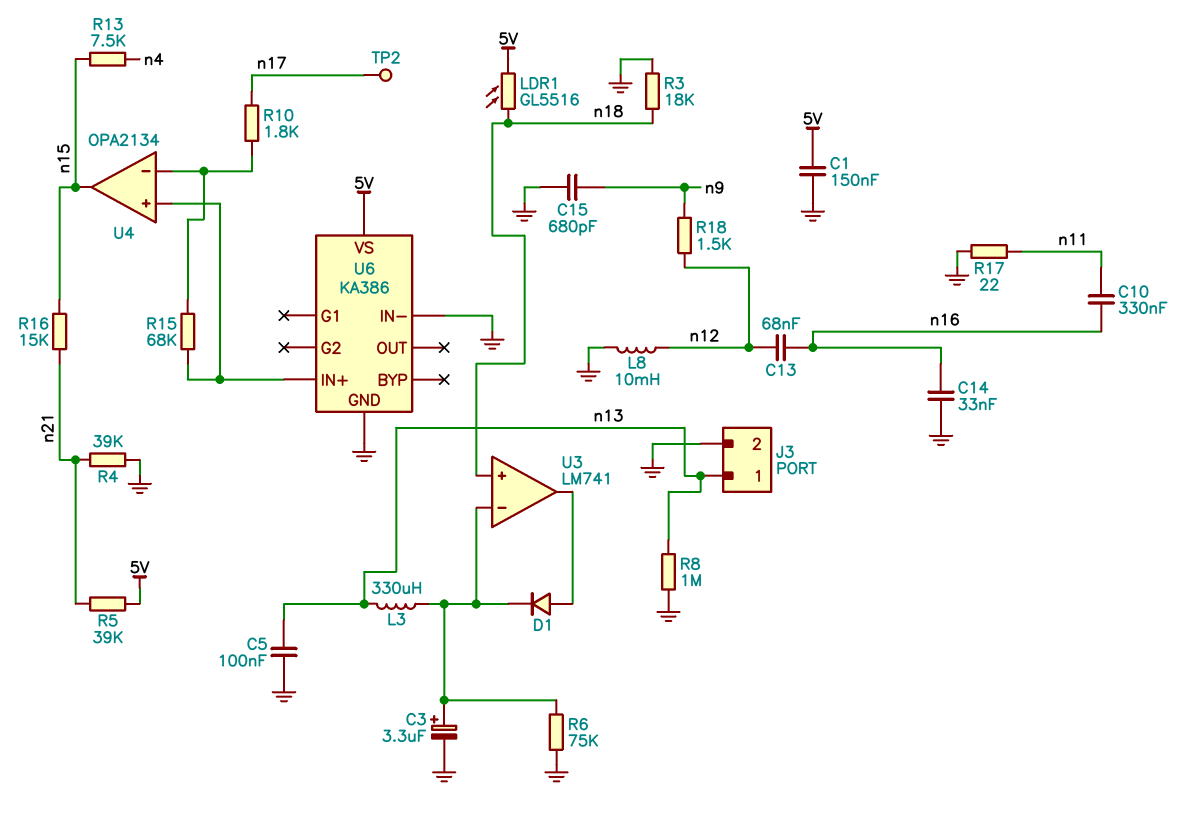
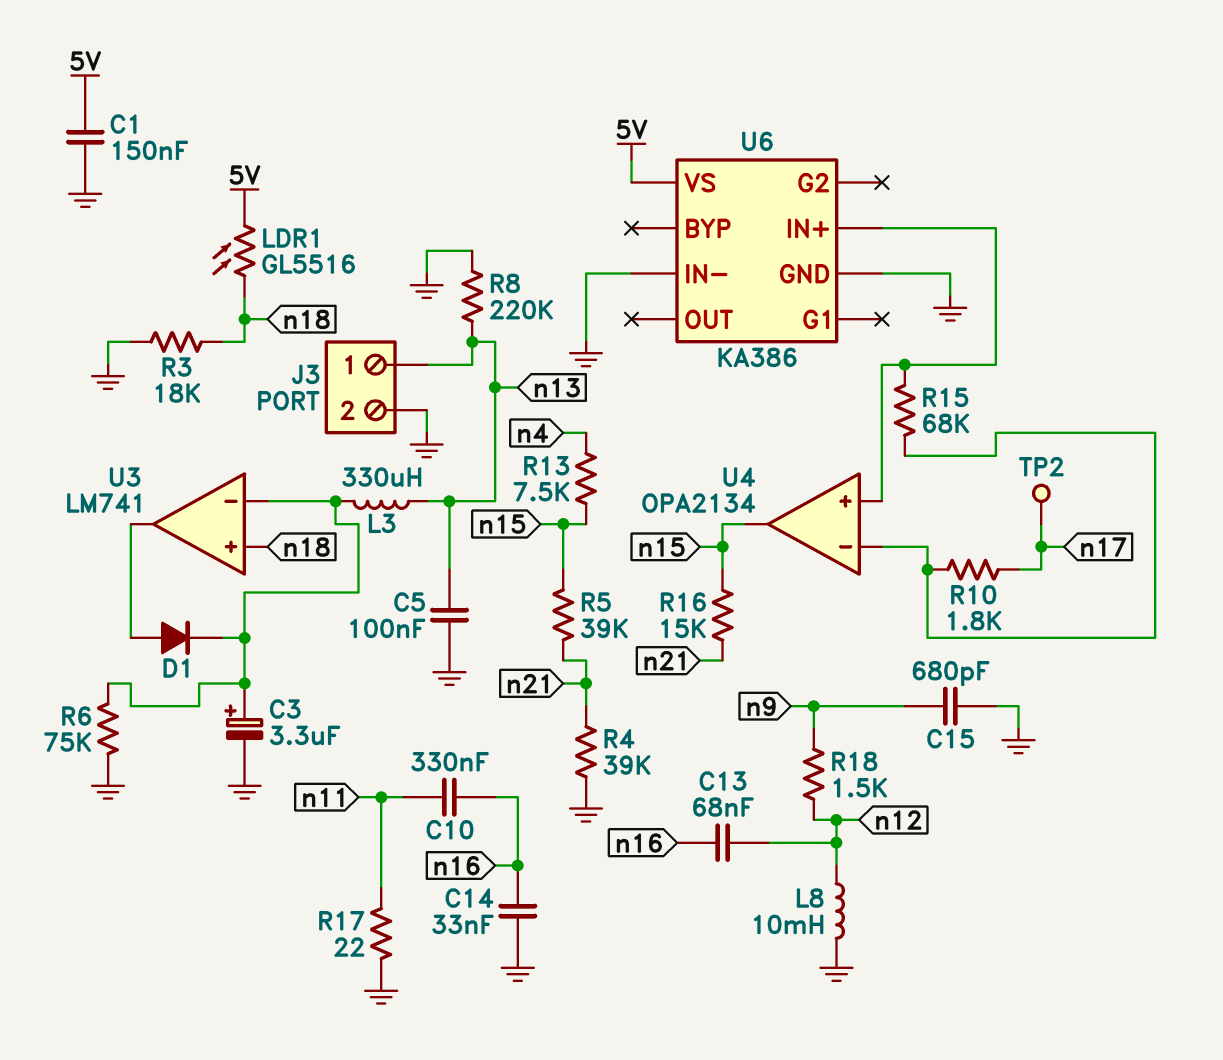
R5: 39k (5V, n21) -> 39k (n15, n21)
R8: 1M (GND, n13) -> 220k (GND, n13)

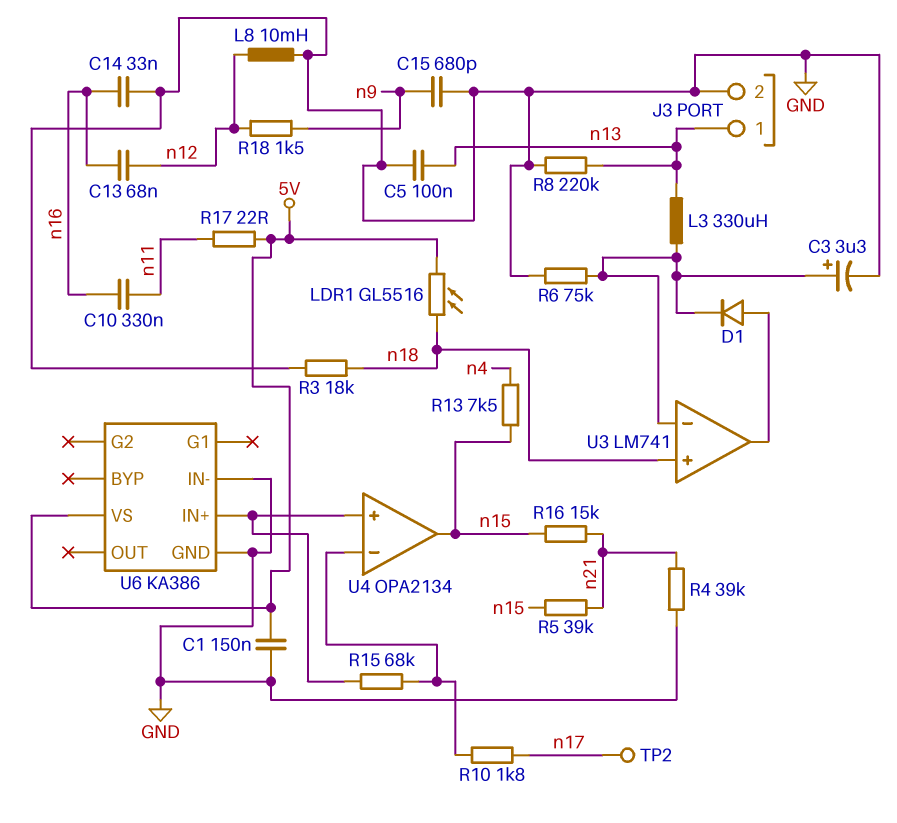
R17: 22 (GND, n11) -> 22 (5V, n11)

